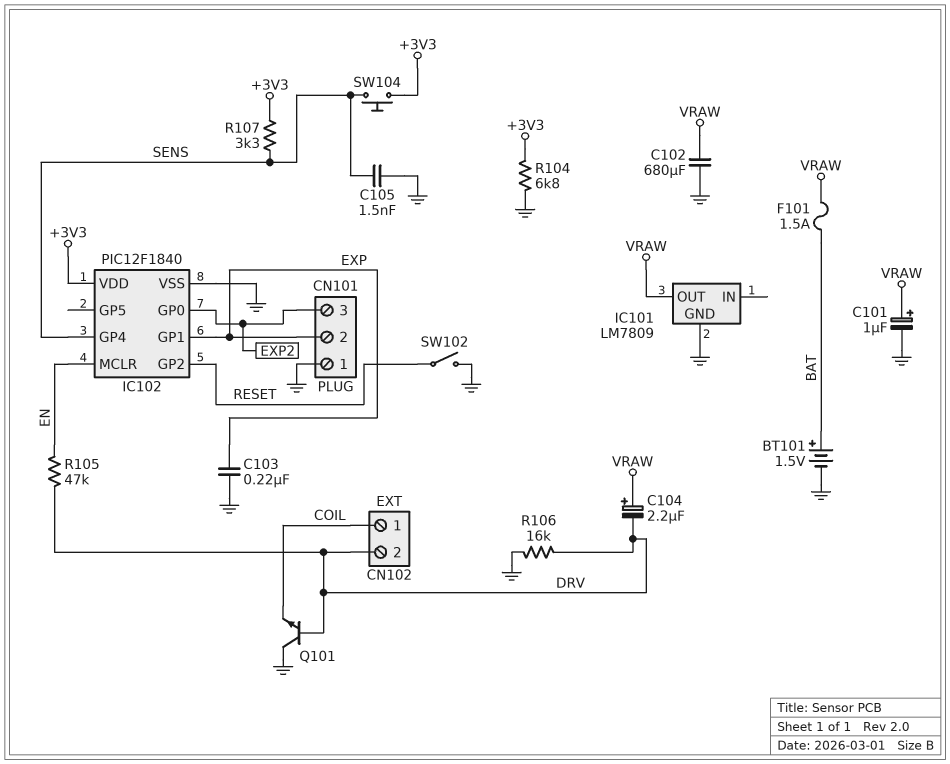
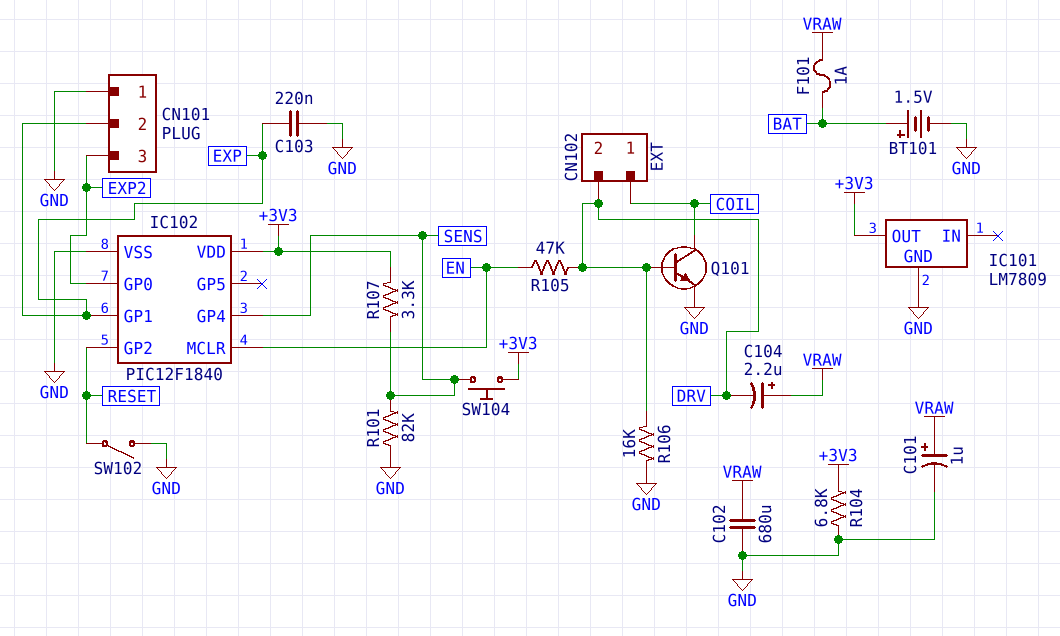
C105: 1.5nF (GND, SENS) -> none
F101: 1.5A (BAT, VRAW) -> 1A (BAT, VRAW)
IC101 pin OUT: VRAW -> +3V3
Q101: NPN (B DRV, C GND, E COIL) -> NPN (B DRV, C COIL, E GND)
R101: none -> 82k (GND, SENS)

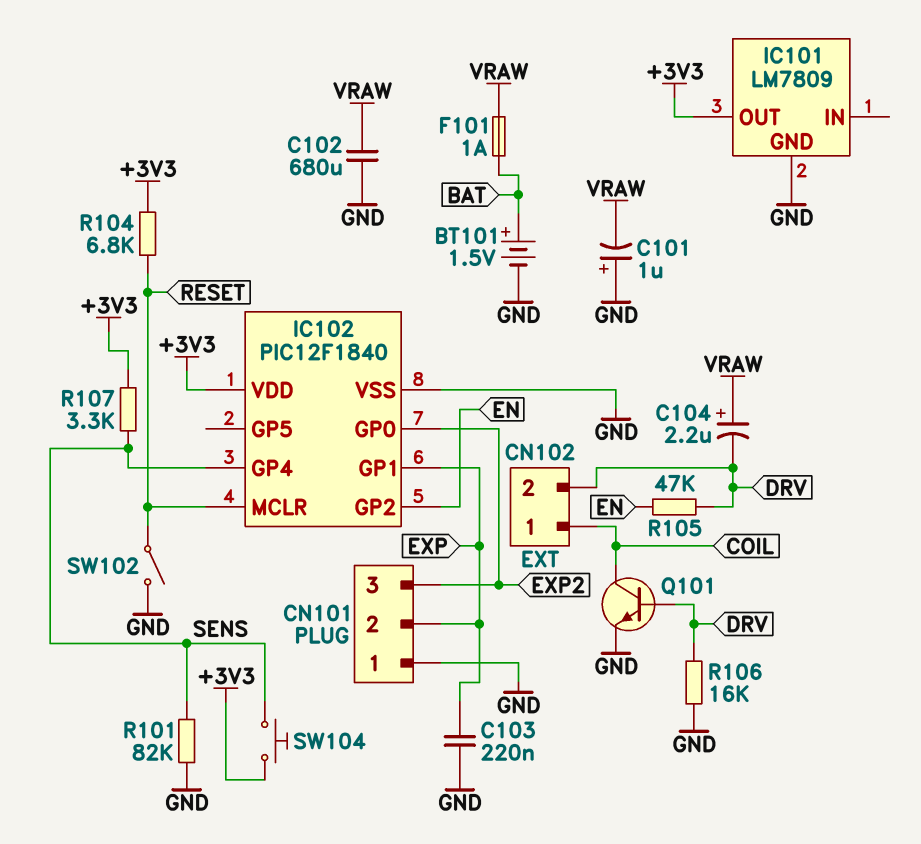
C101: 1uF (plus VRAW, minus GND) -> 1uF (plus GND, minus VRAW)
IC102 pin GP2: RESET -> EN
IC102 pin MCLR: EN -> RESET
R104: 6.8k (+3V3, GND) -> 6.8k (+3V3, RESET)

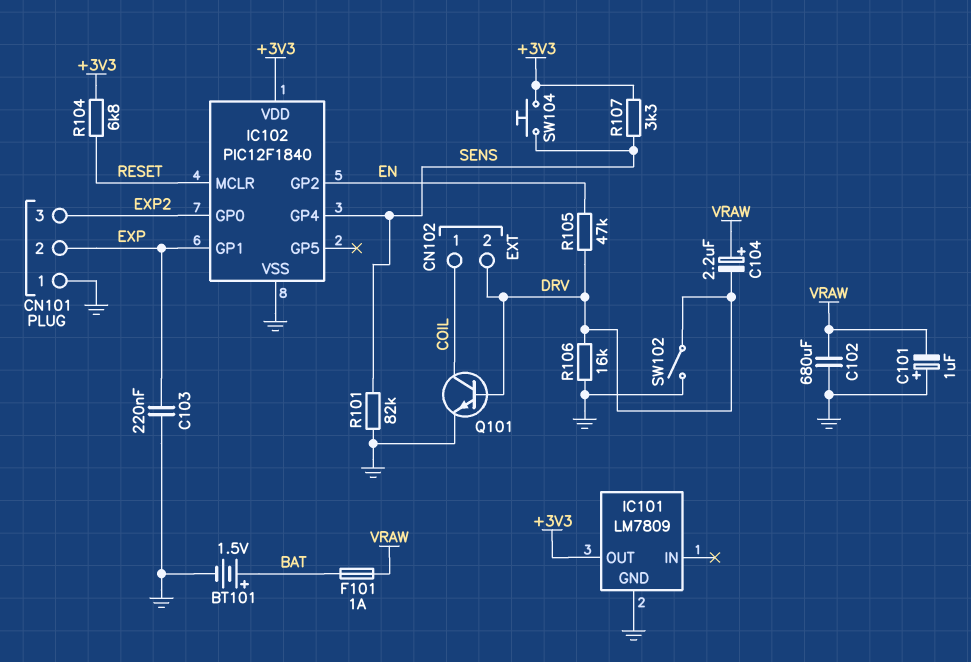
SW102: switch (GND, RESET) -> switch (DRV, GND)

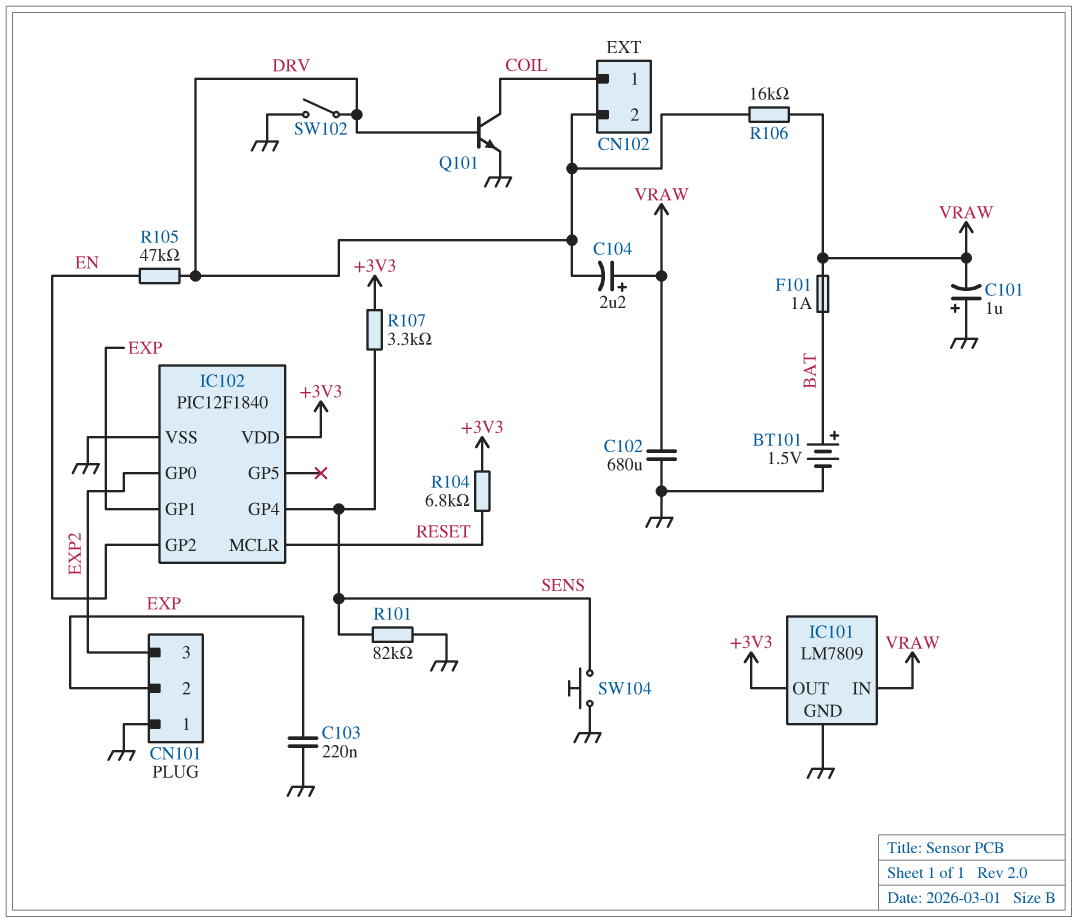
IC101 pin IN: none -> VRAW
R106: 16k (DRV, GND) -> 16k (DRV, VRAW)
SW104: button (+3V3, SENS) -> button (GND, SENS)

